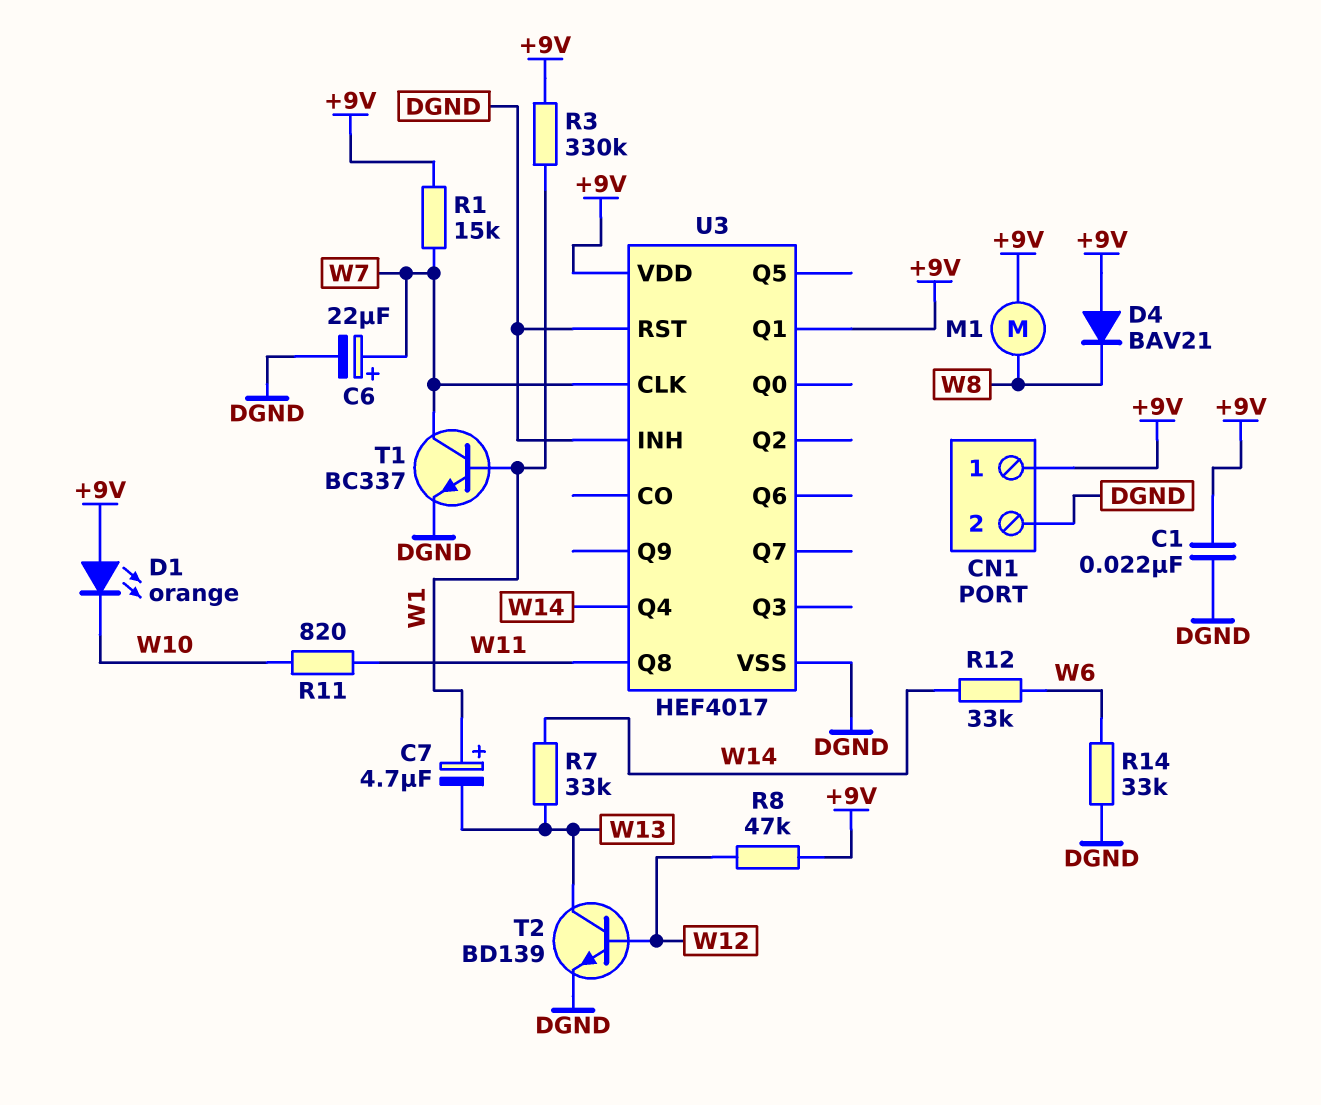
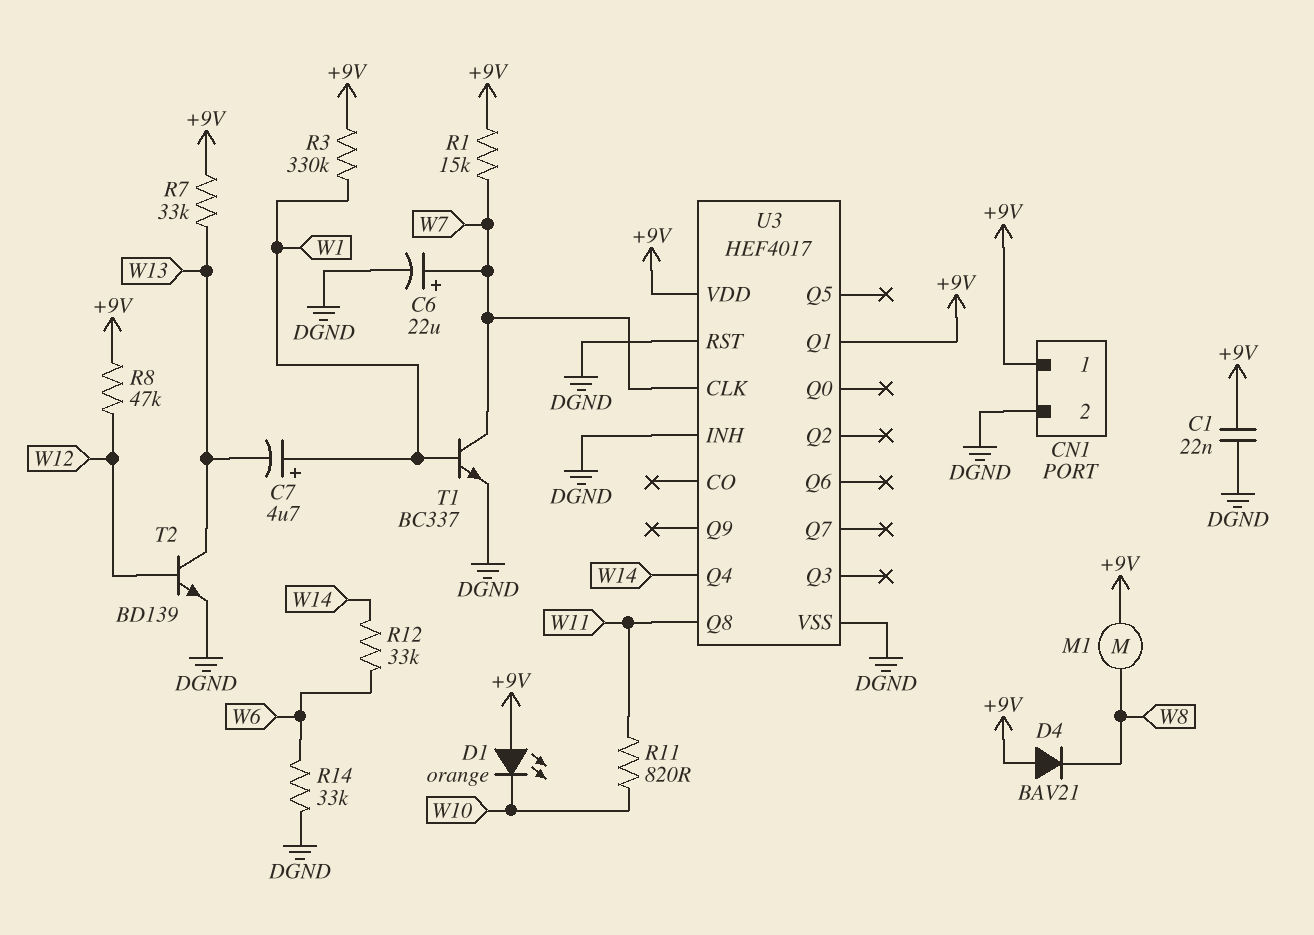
R7: 33k (W13, W14) -> 33k (+9V, W13)

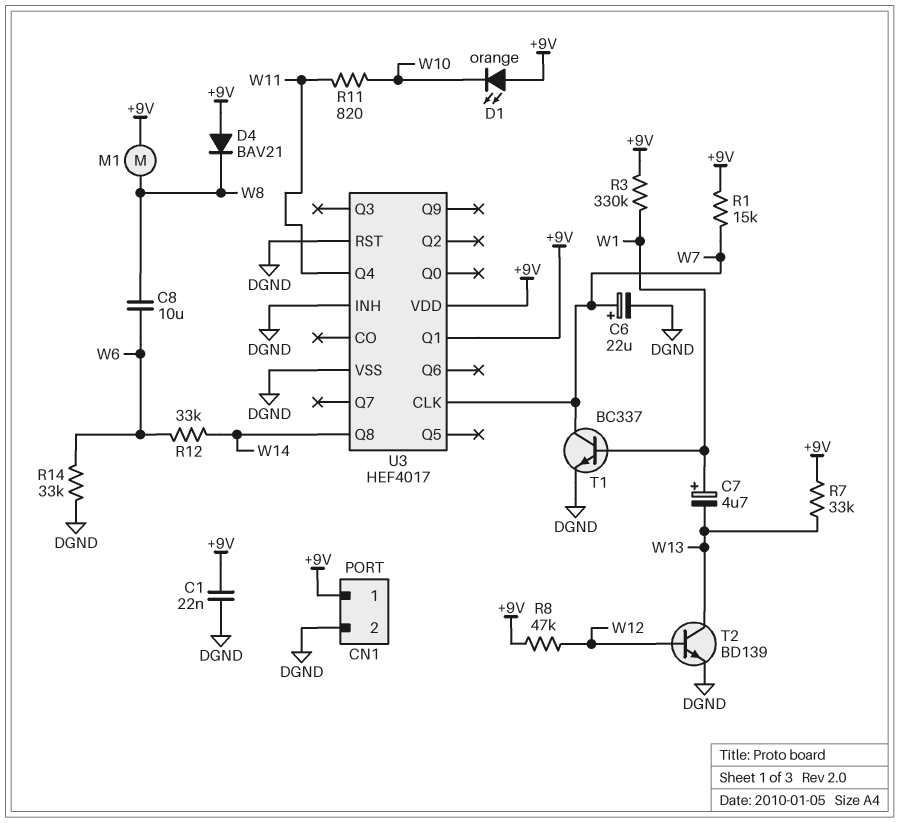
C8: none -> 10uF (W6, W8)
U3 pin Q4: W14 -> W11
U3 pin Q8: W11 -> W14

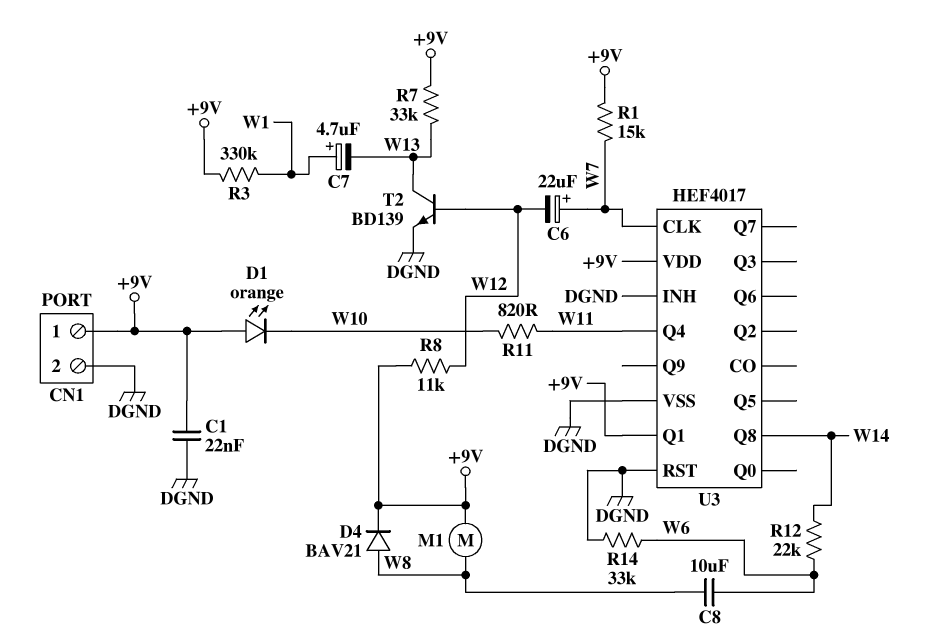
C6: 22uF (plus W7, minus DGND) -> 22uF (plus W7, minus W12)
D4: diode BAV21 (A +9V, K W8) -> diode BAV21 (A W8, K +9V)
R8: 47k (+9V, W12) -> 11k (+9V, W12)
R12: 33k (W6, W14) -> 22k (W6, W14)
T1: NPN BC337 (B W1, C W7, E DGND) -> none

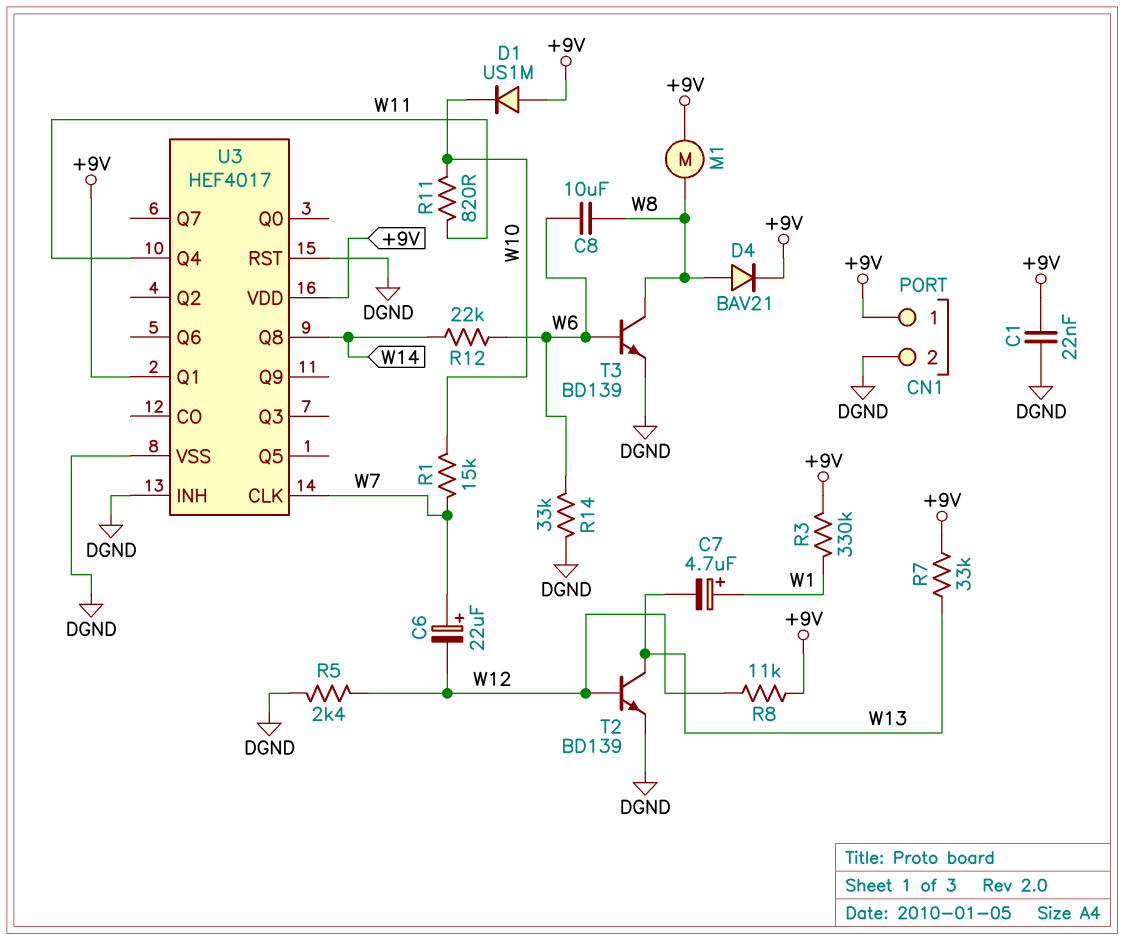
D1: LED orange (A +9V, K W10) -> diode US1M (A +9V, K W10)
R1: 15k (+9V, W7) -> 15k (W7, W10)
R5: none -> 2.4k (DGND, W12)
T3: none -> NPN BD139 (B W6, C W8, E DGND)

